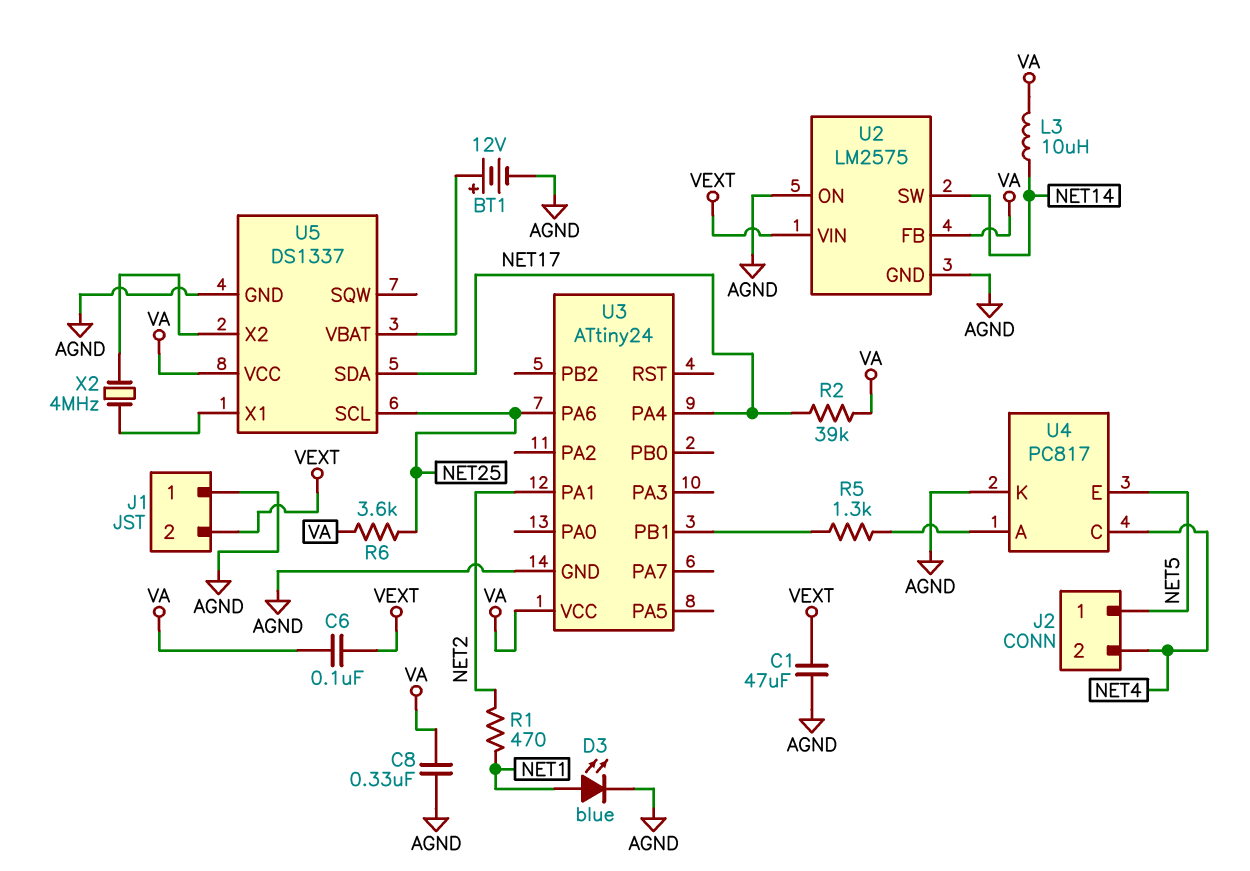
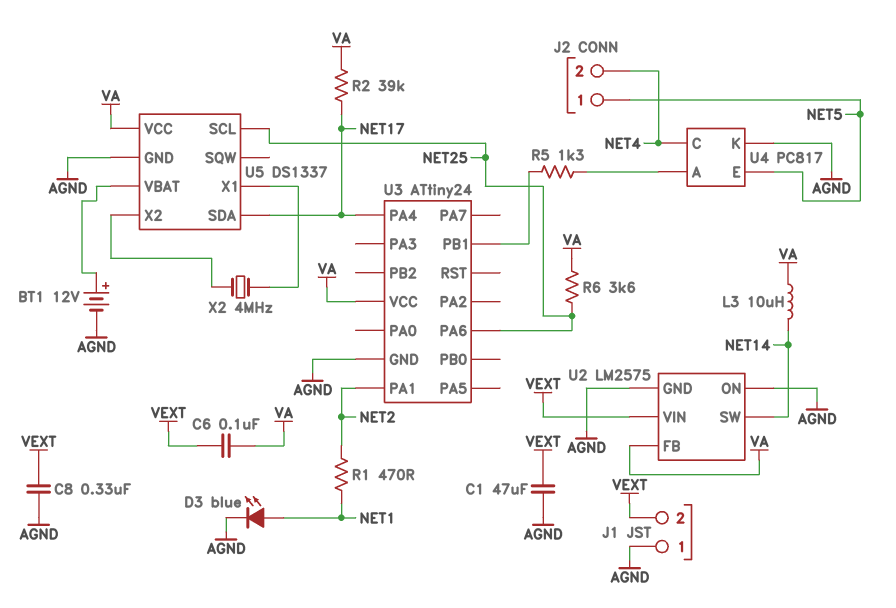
C8: 330nF (AGND, VA) -> 330nF (AGND, VEXT)

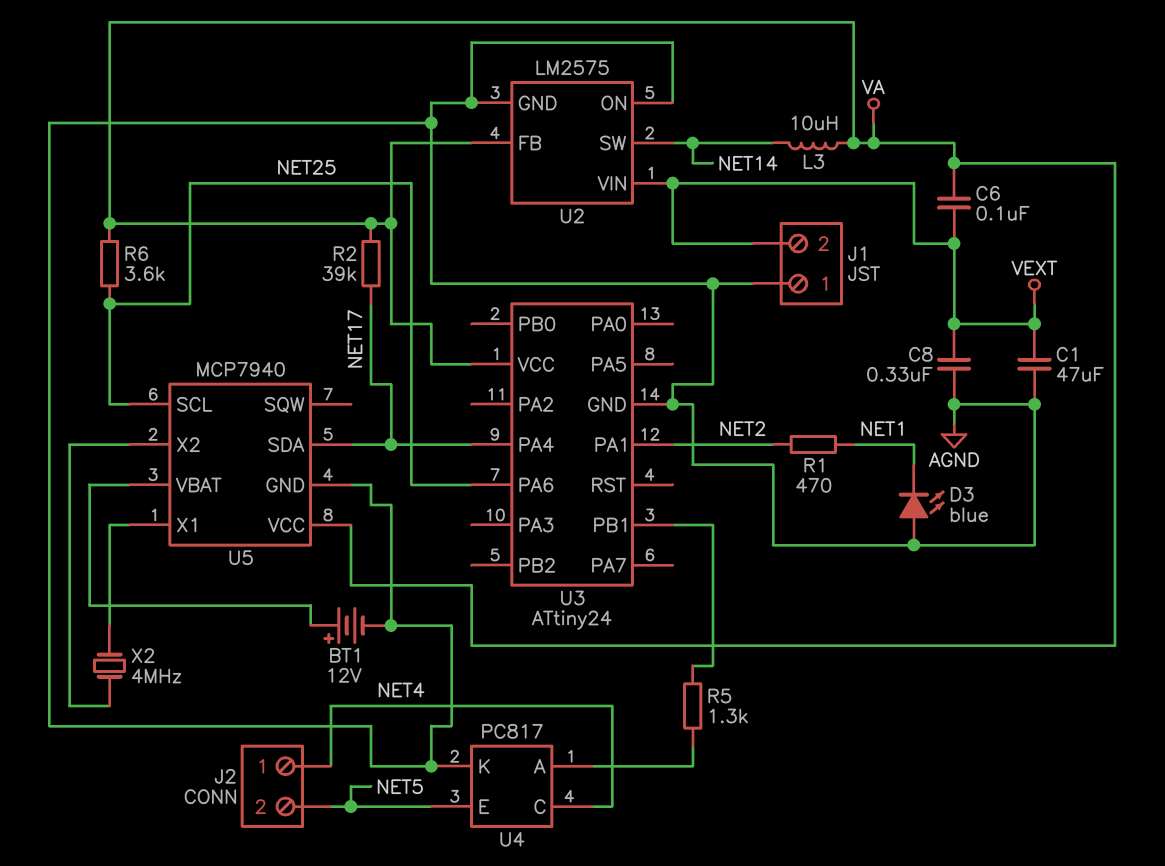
D3: LED blue (A NET1, K AGND) -> LED blue (A AGND, K NET1)
J2 pin 1: NET5 -> NET4
J2 pin 2: NET4 -> NET5
U5: DS1337 -> MCP7940

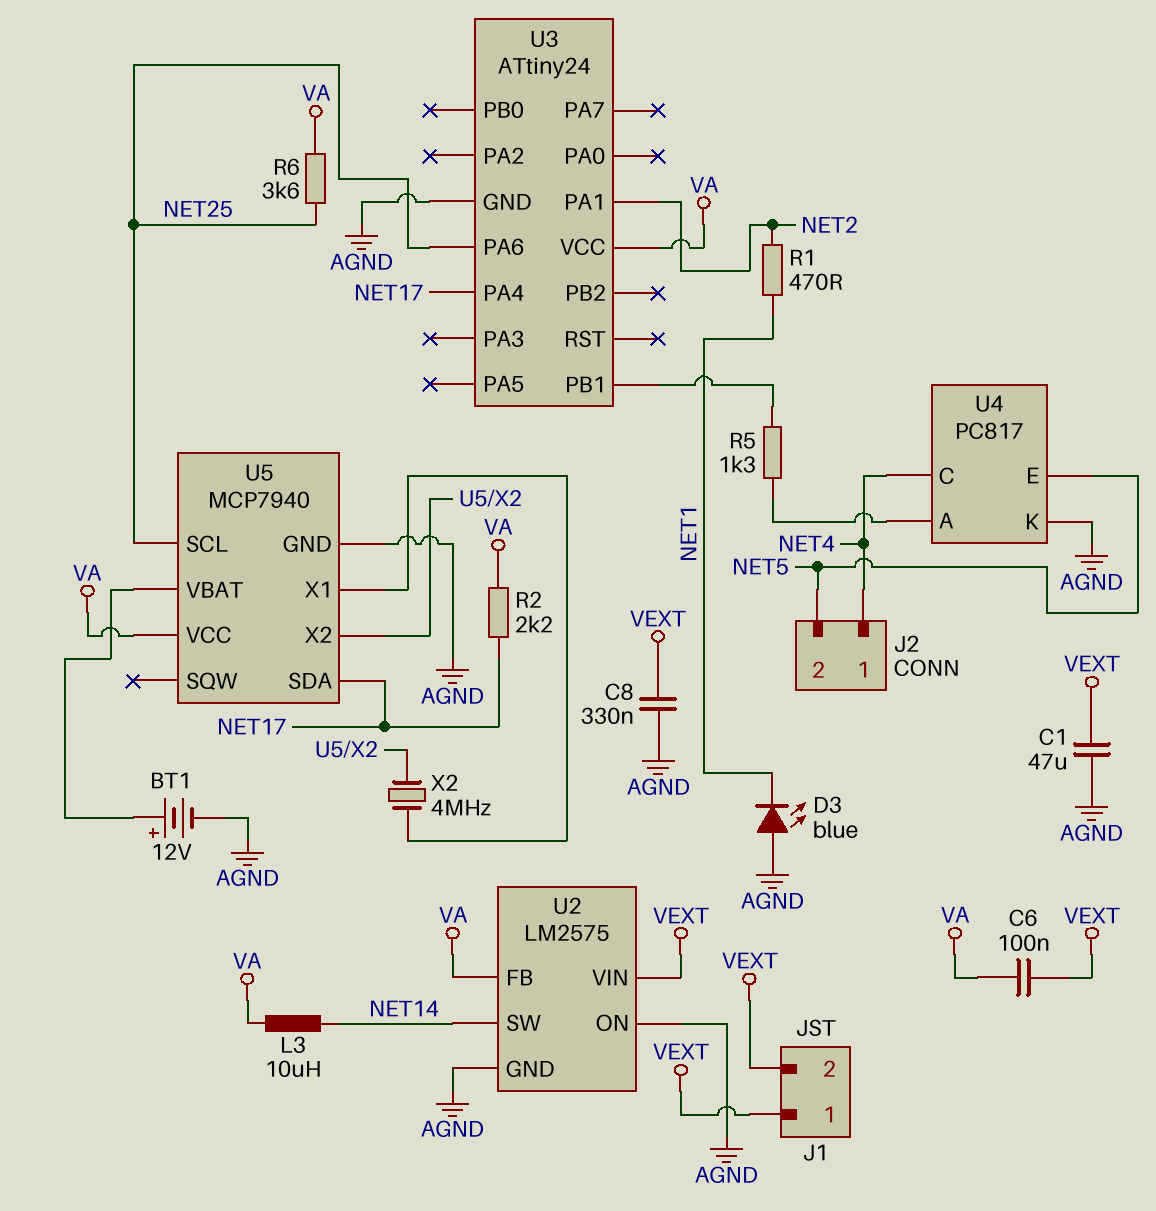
J1 pin 1: AGND -> VEXT
R2: 39k (NET17, VA) -> 2.2k (NET17, VA)

